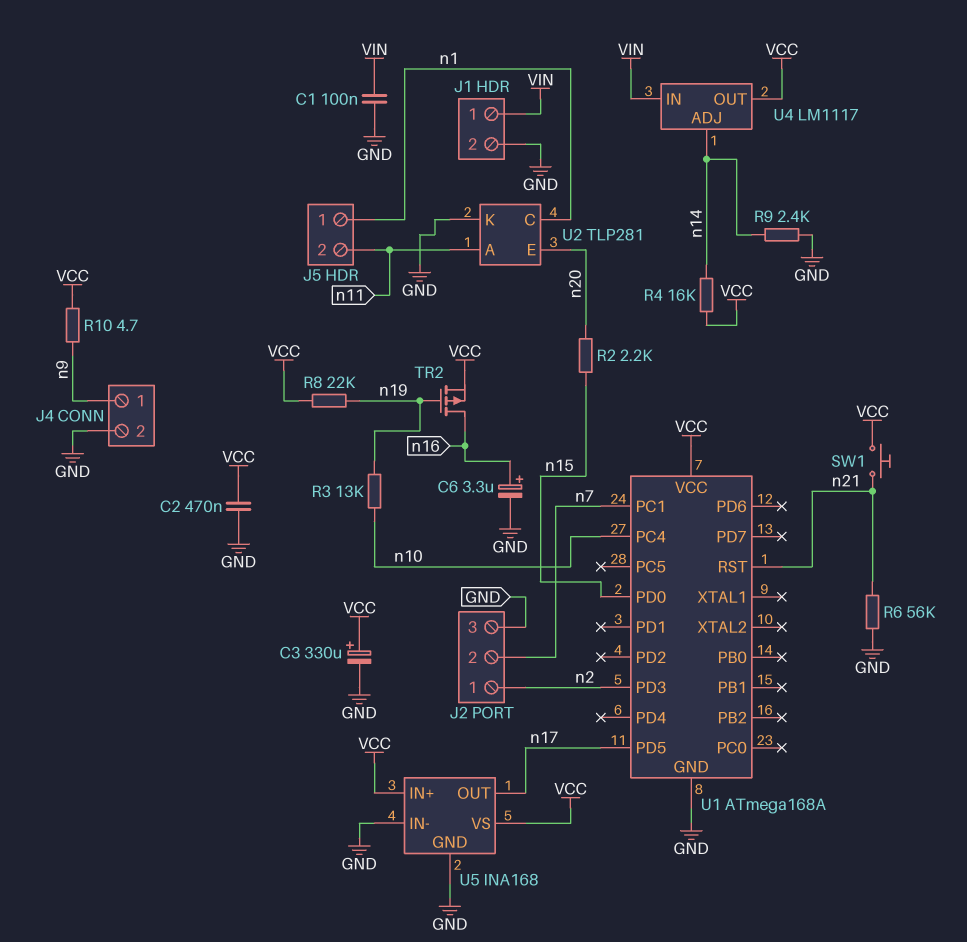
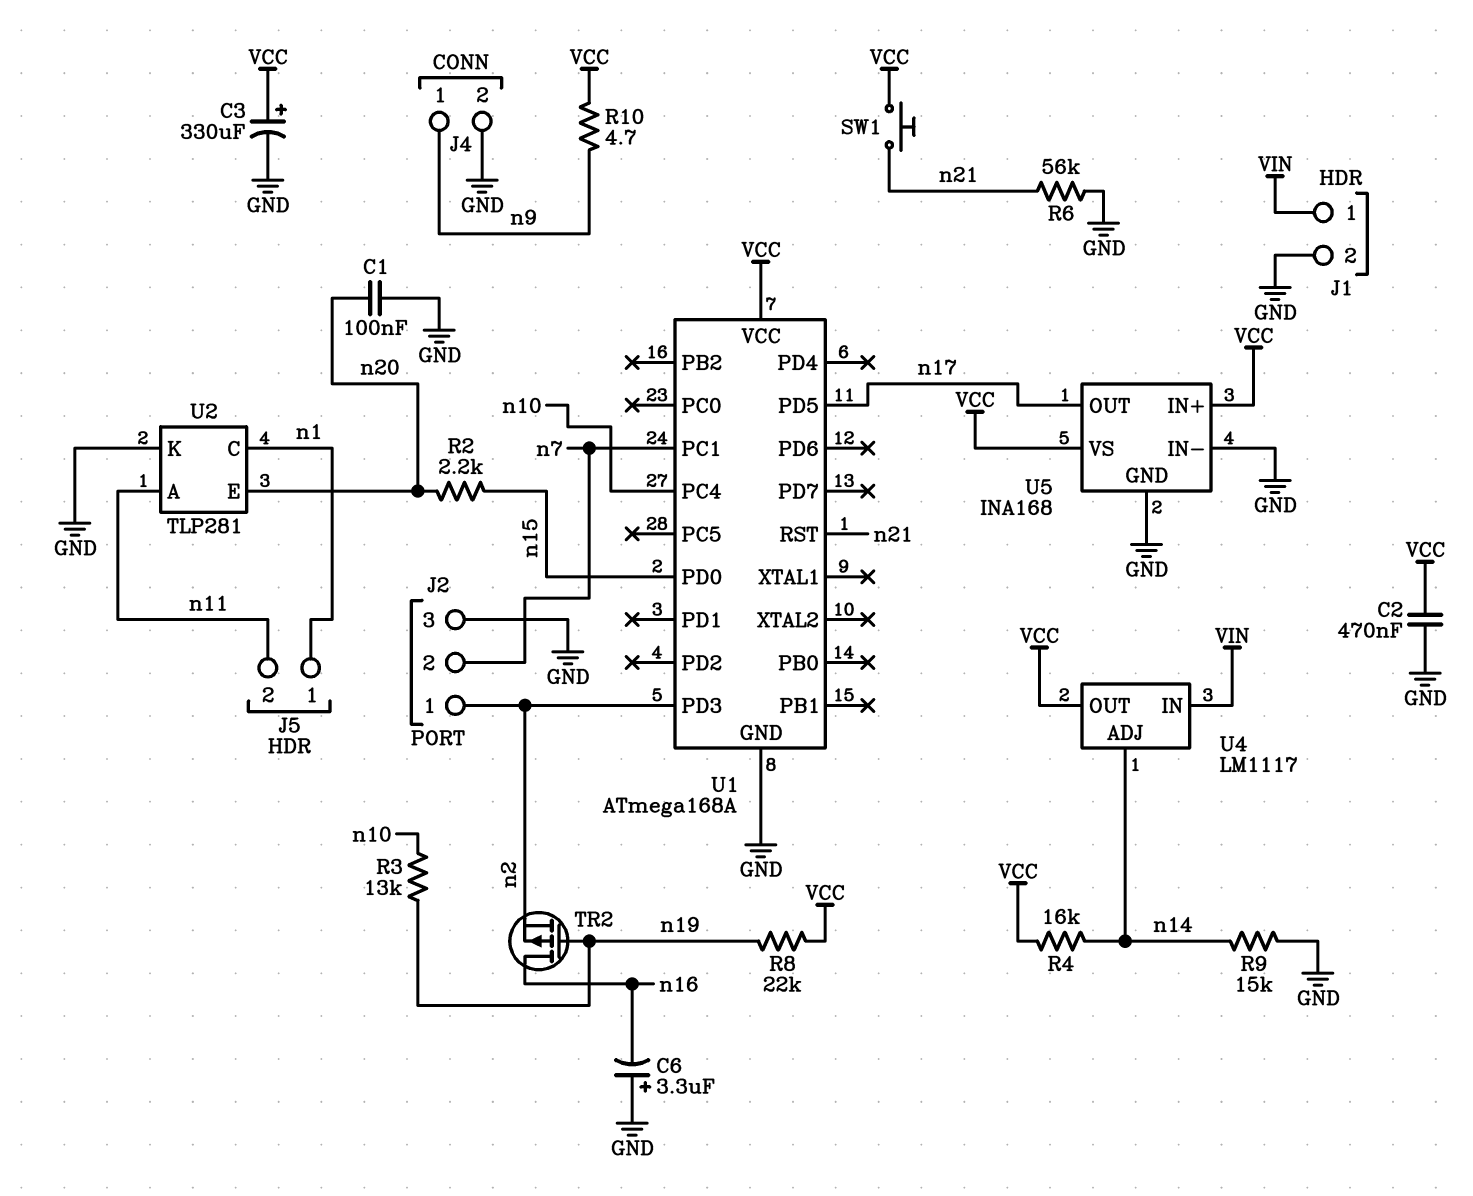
C1: 100nF (GND, VIN) -> 100nF (GND, n20)
C6: 3.3uF (plus n16, minus GND) -> 3.3uF (plus GND, minus n16)
R9: 2.4k (GND, n14) -> 15k (GND, n14)
TR2: PMOS (G n19, D n16, S VCC) -> PMOS (G n19, D n16, S n2)

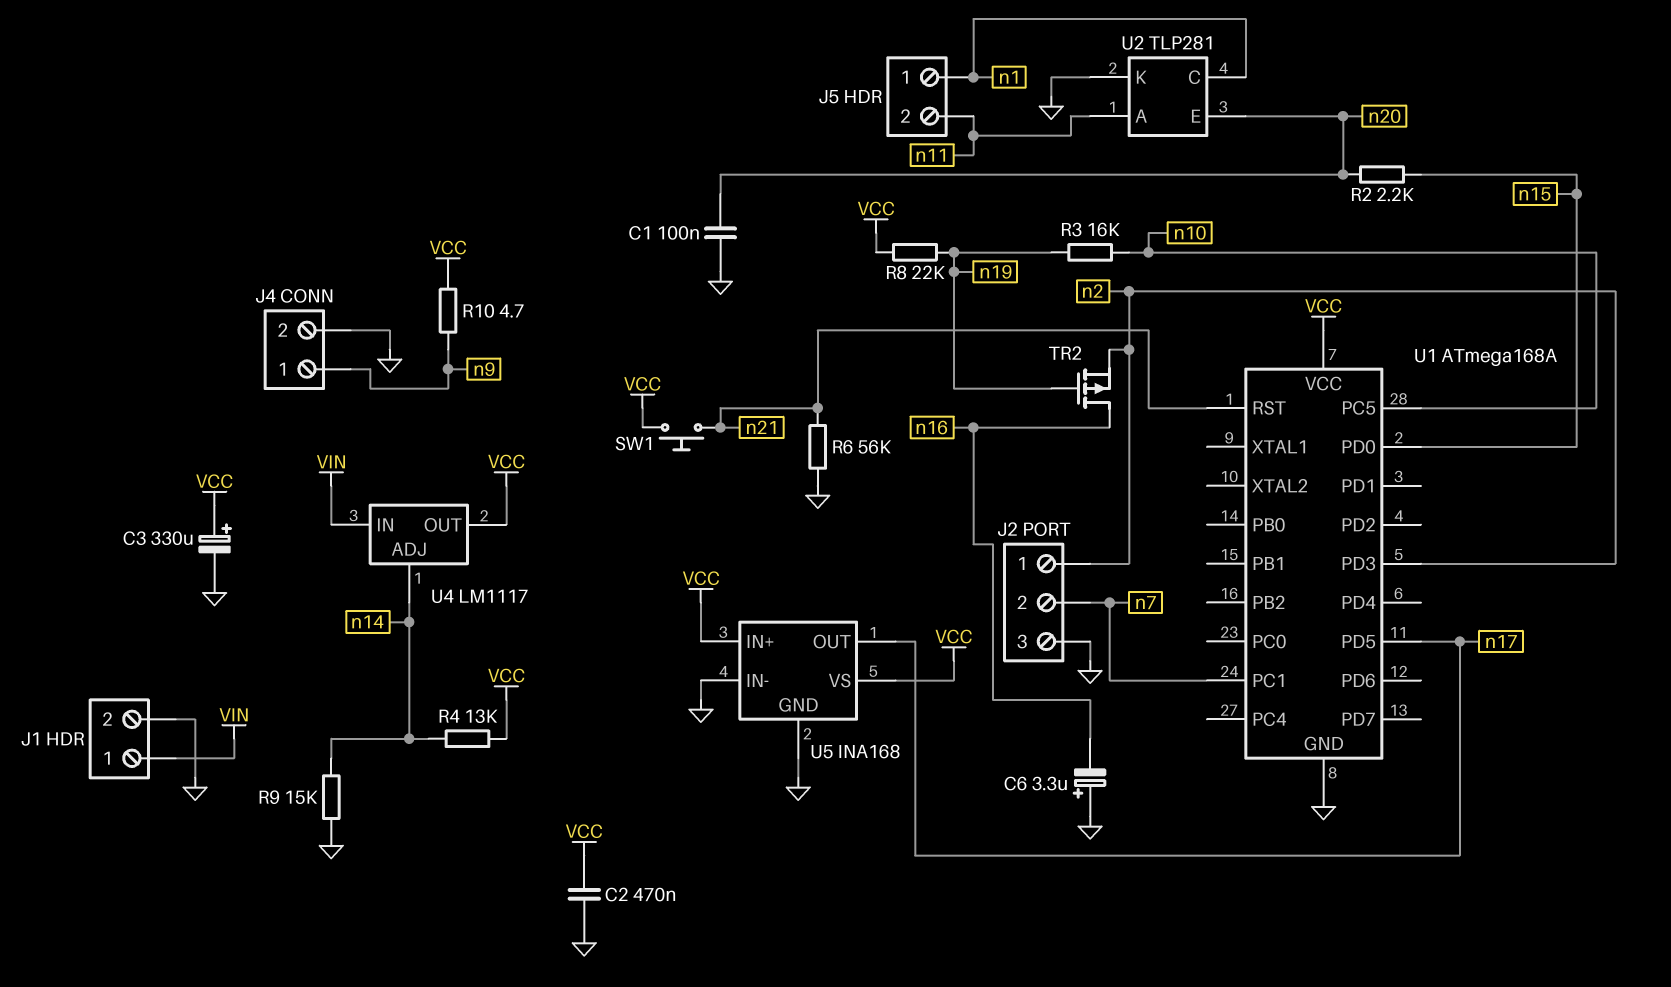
R3: 13k (n10, n19) -> 16k (n10, n19)
R4: 16k (VCC, n14) -> 13k (VCC, n14)
U1 pin PC4: n10 -> none
U1 pin PC5: none -> n10

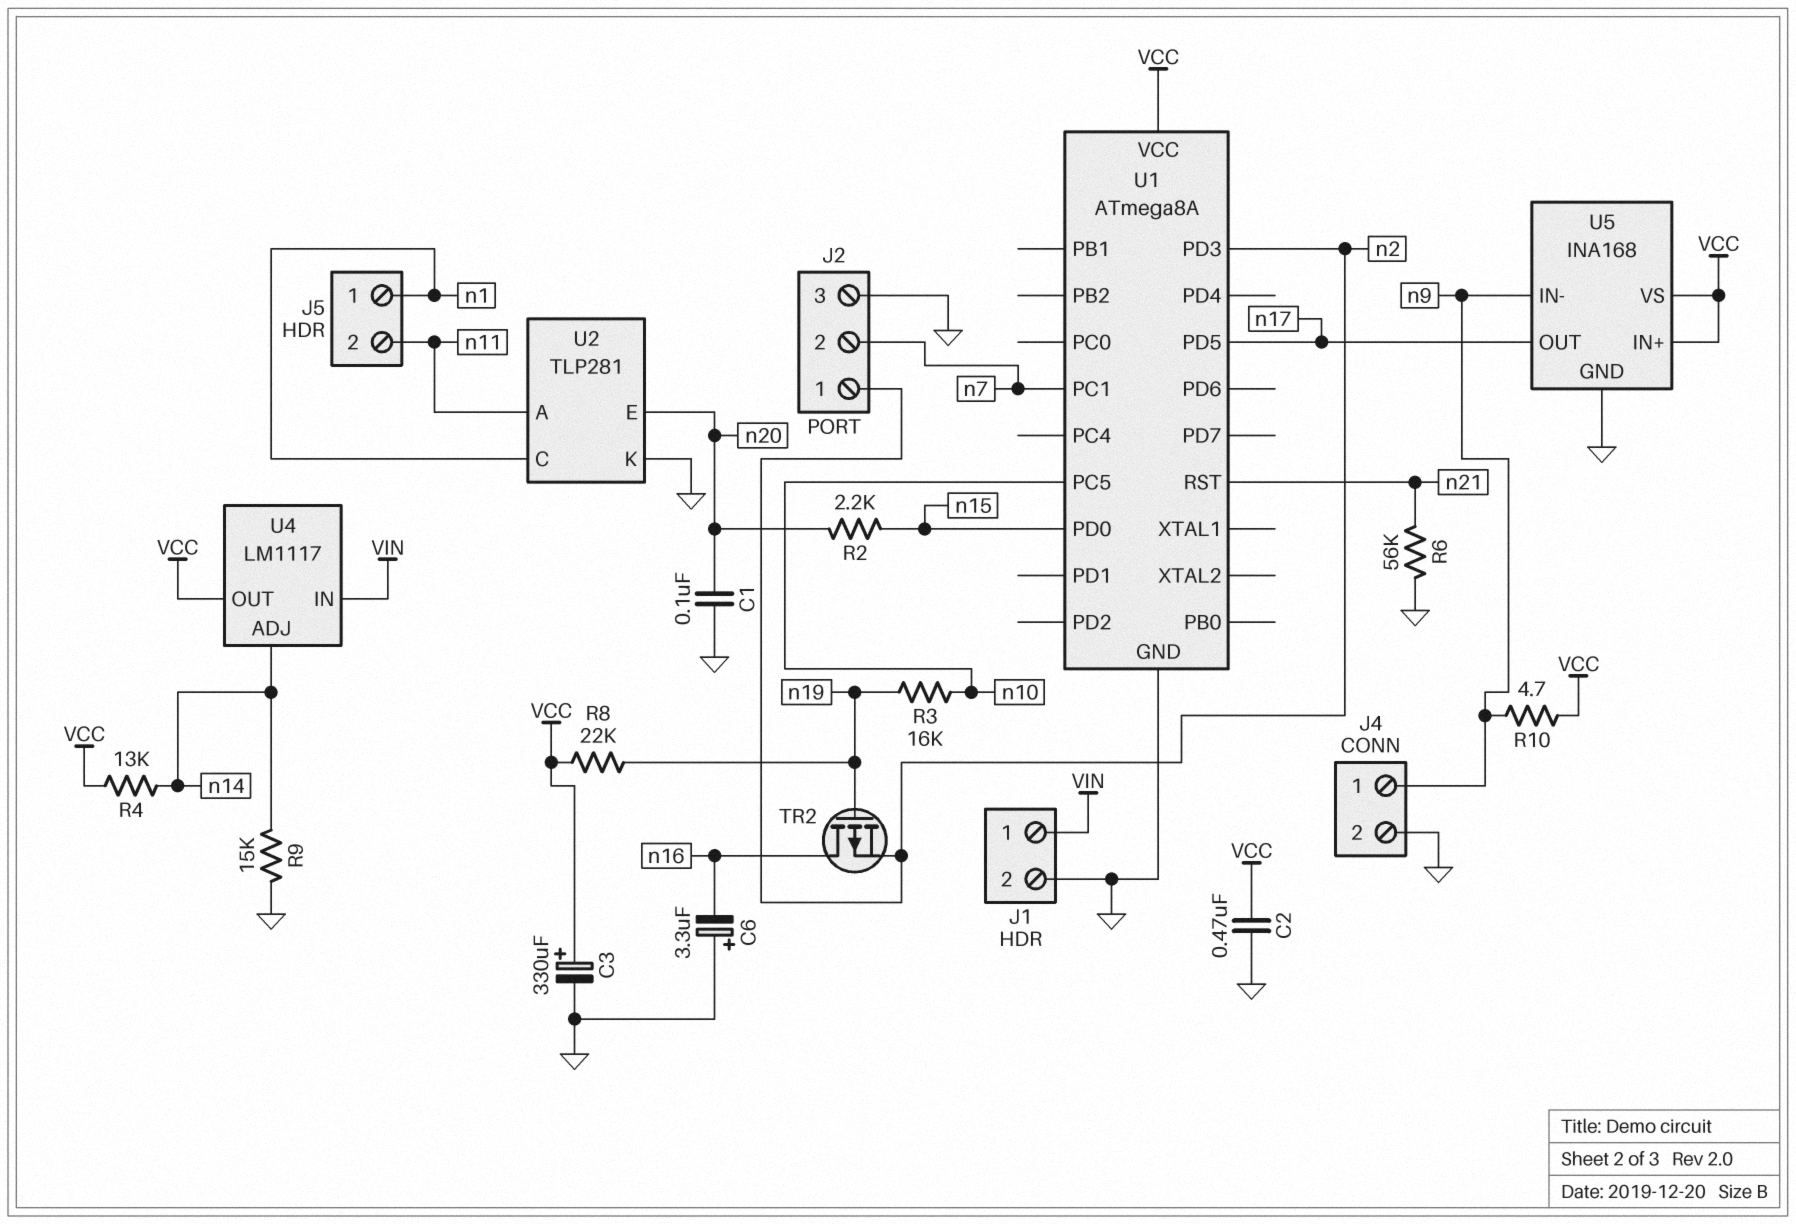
SW1: button (VCC, n21) -> none
U1: ATmega168A -> ATmega8A
U5 pin IN-: GND -> n9

